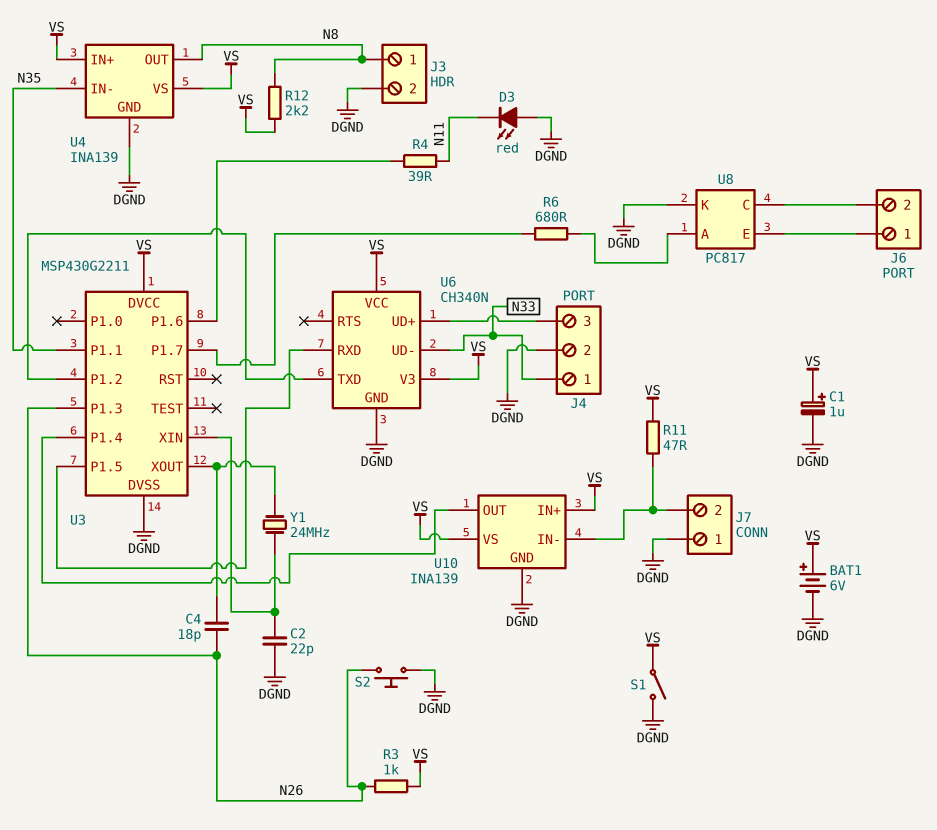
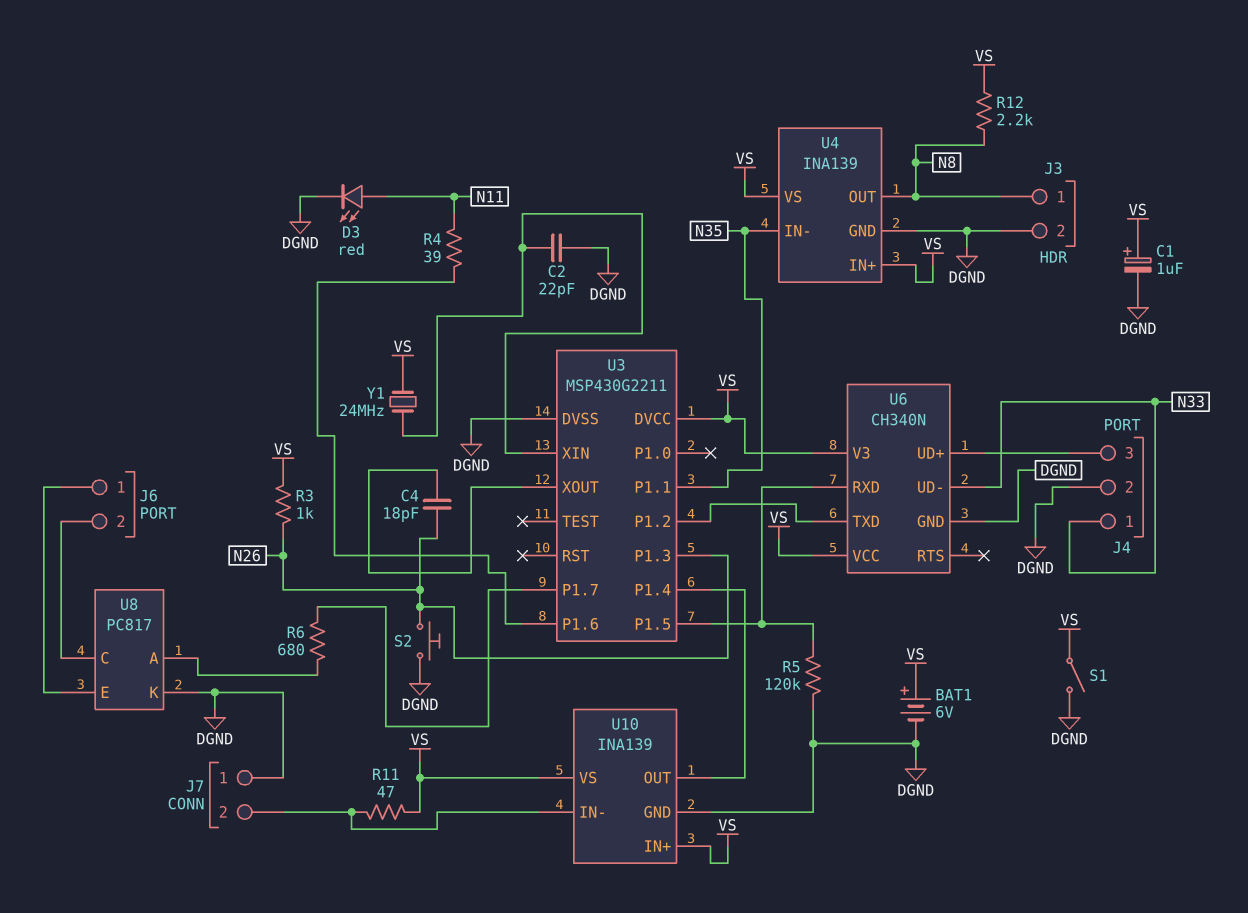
D3: LED red (A DGND, K N11) -> LED red (A N11, K DGND)
R5: none -> 120k (DGND, U3/P1.5)
Y1: 24MHz (U3/XIN, U3/XOUT) -> 24MHz (U3/XIN, VS)

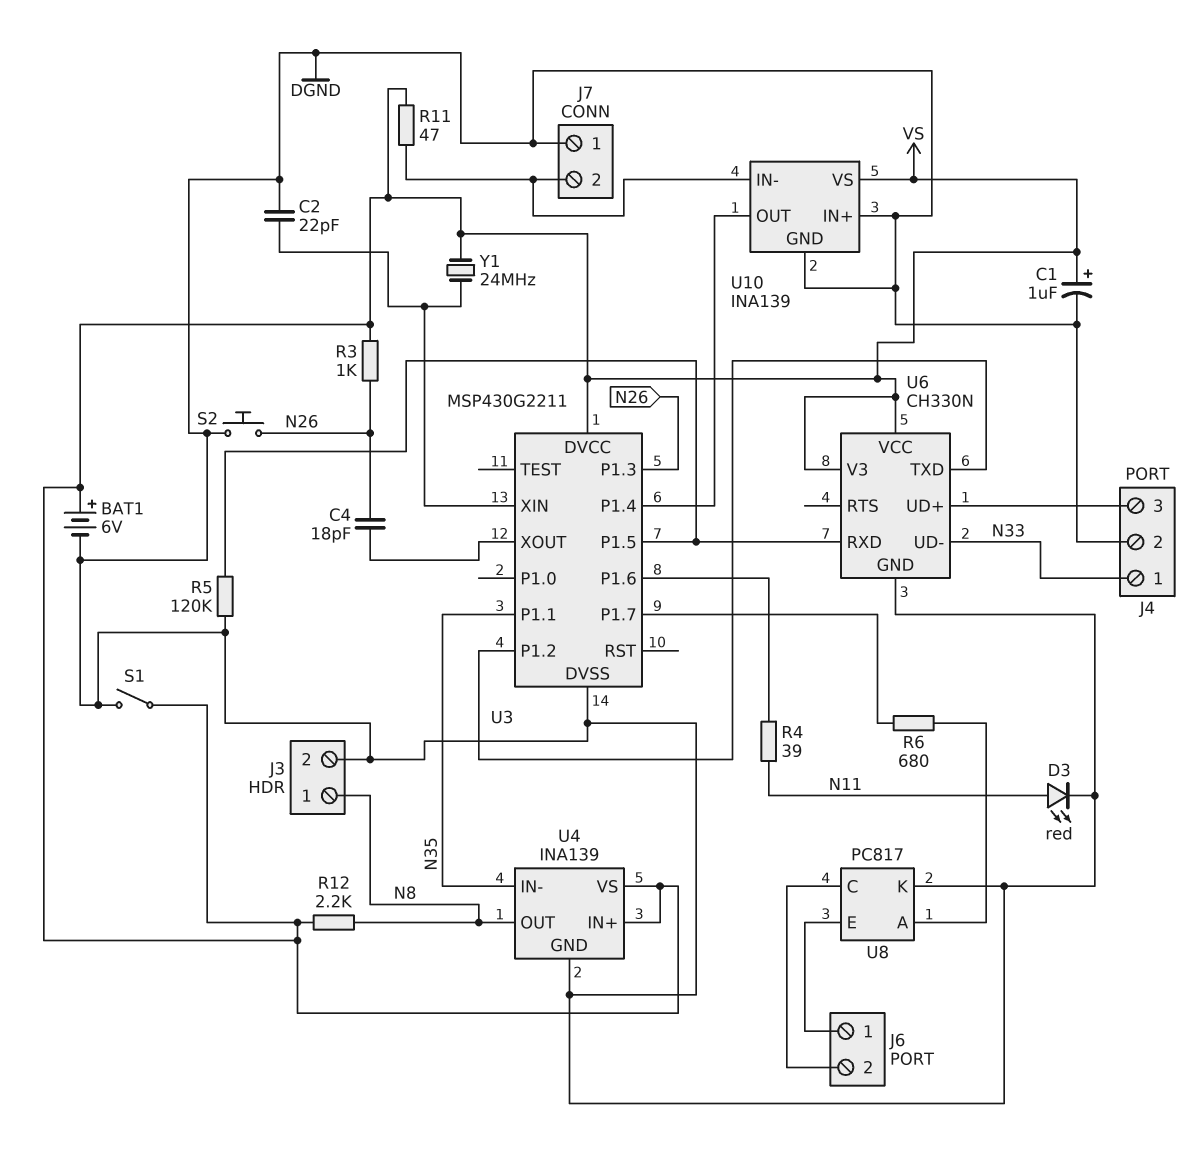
U6: CH340N -> CH330N
U10 pin IN+: VS -> DGND

